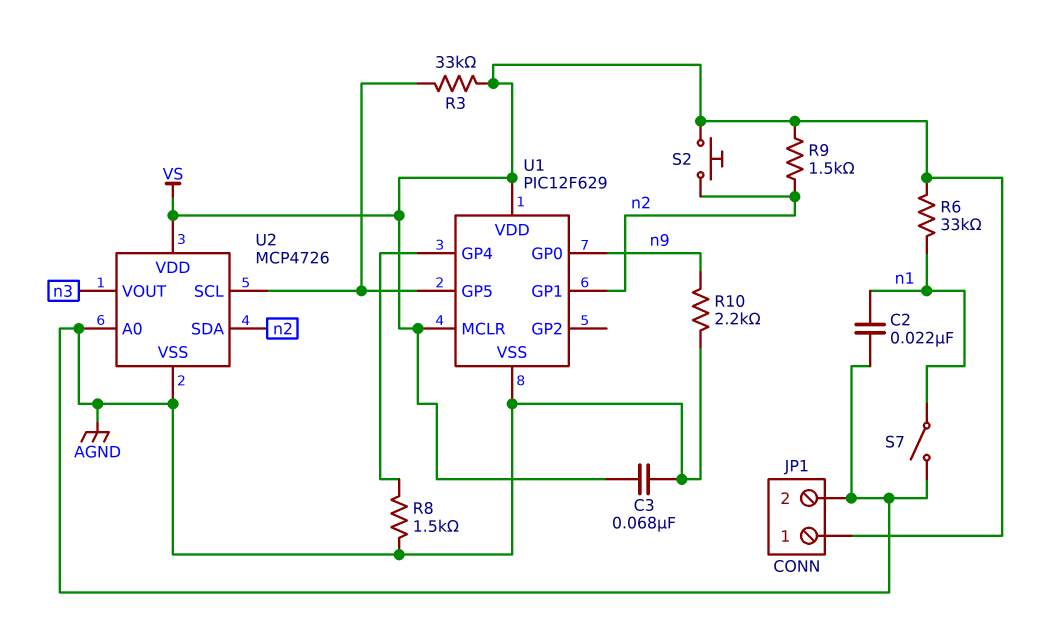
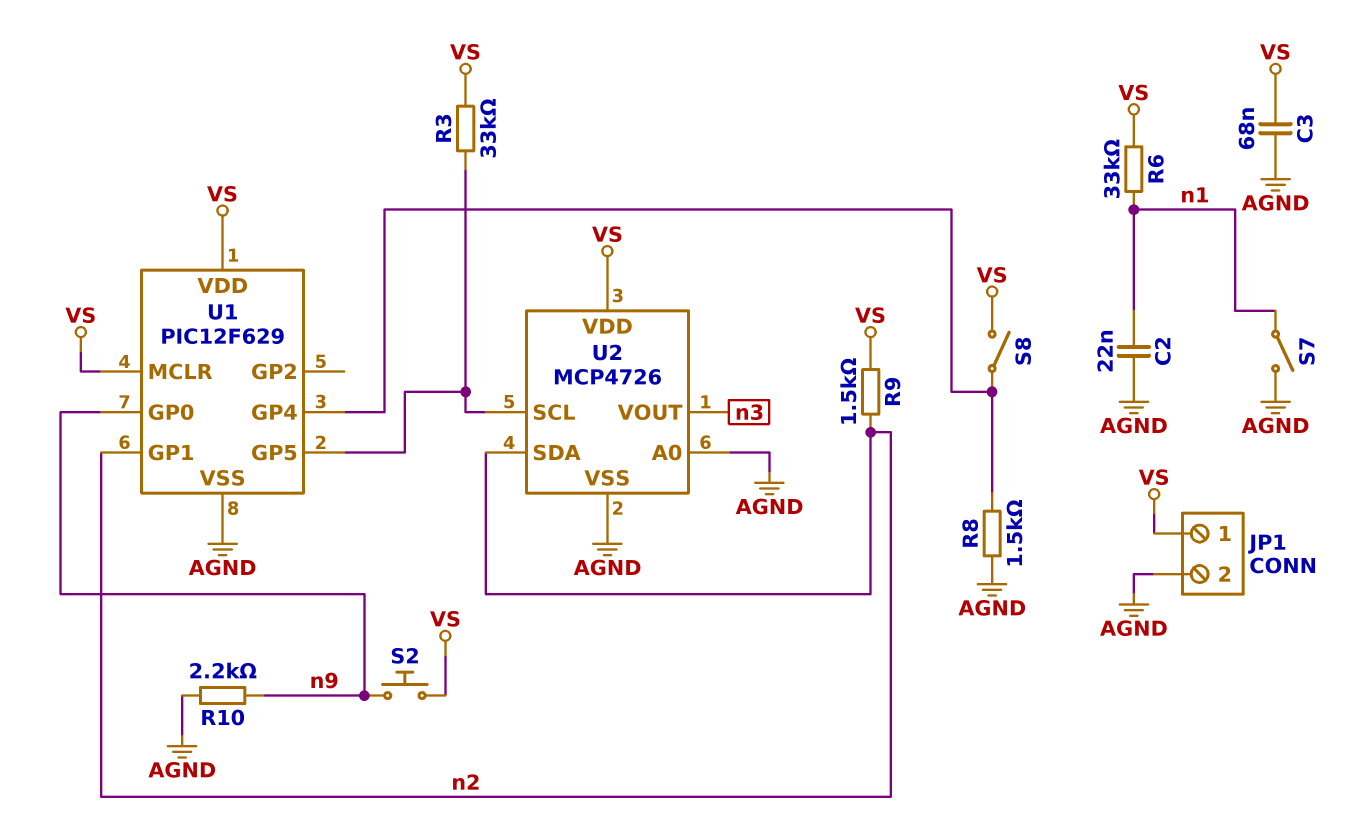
S2: button (VS, n2) -> button (VS, n9)
S8: none -> switch (U1/GP4, VS)

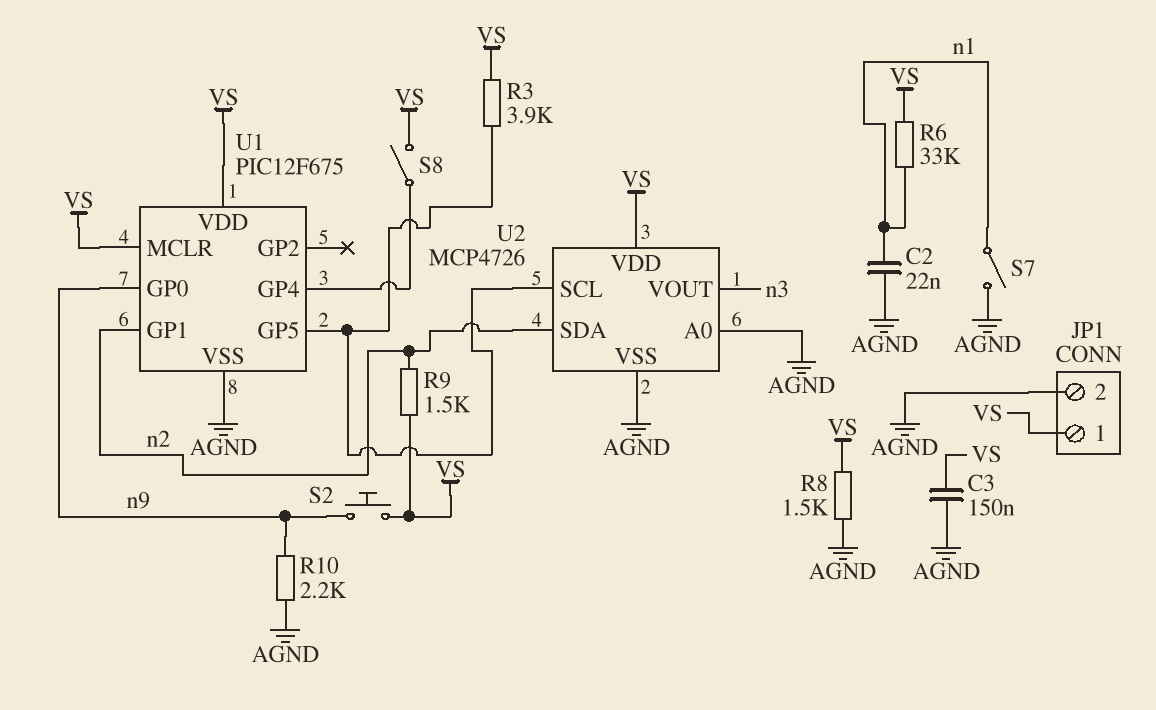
C3: 68nF (AGND, VS) -> 150nF (AGND, VS)
R3: 33k (U1/GP5, VS) -> 3.9k (U1/GP5, VS)
R8: 1.5k (AGND, U1/GP4) -> 1.5k (AGND, VS)
U1: PIC12F629 -> PIC12F675

